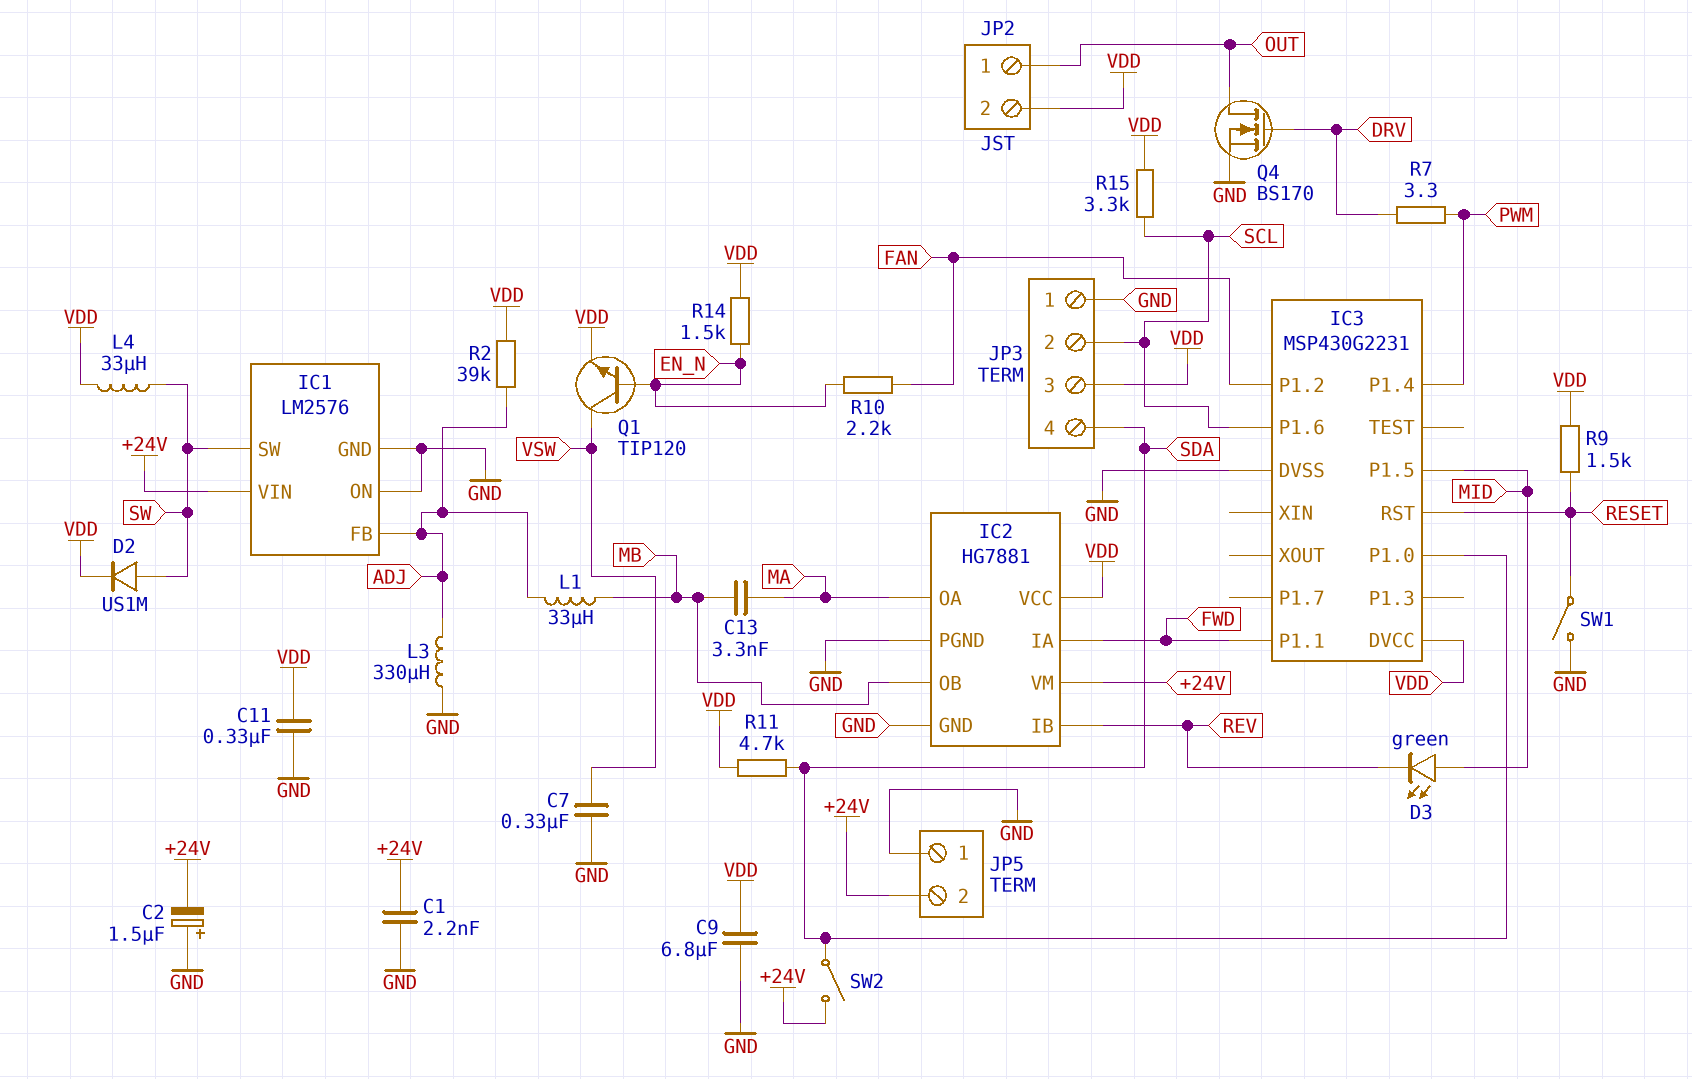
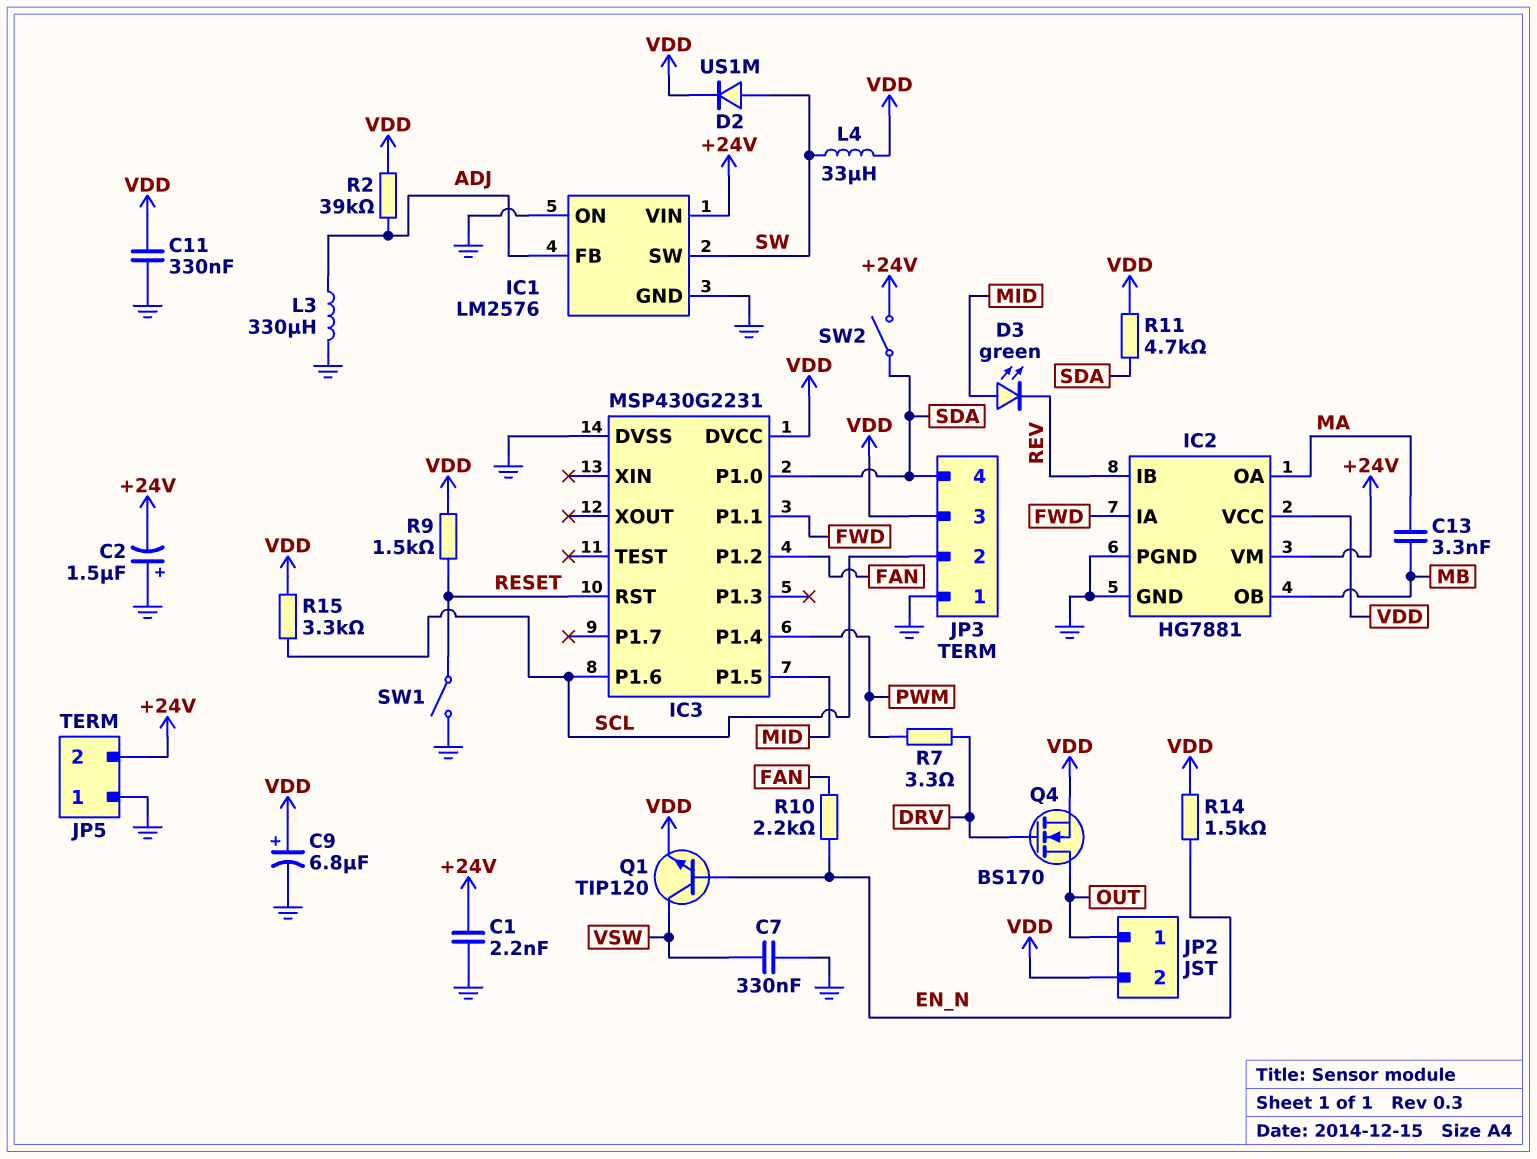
C9: 6.8uF (GND, VDD) -> 6.8uF (plus VDD, minus GND)
L1: 33uH (ADJ, MB) -> none
Q4: NMOS BS170 (G DRV, D OUT, S GND) -> NMOS BS170 (G DRV, D OUT, S VDD)

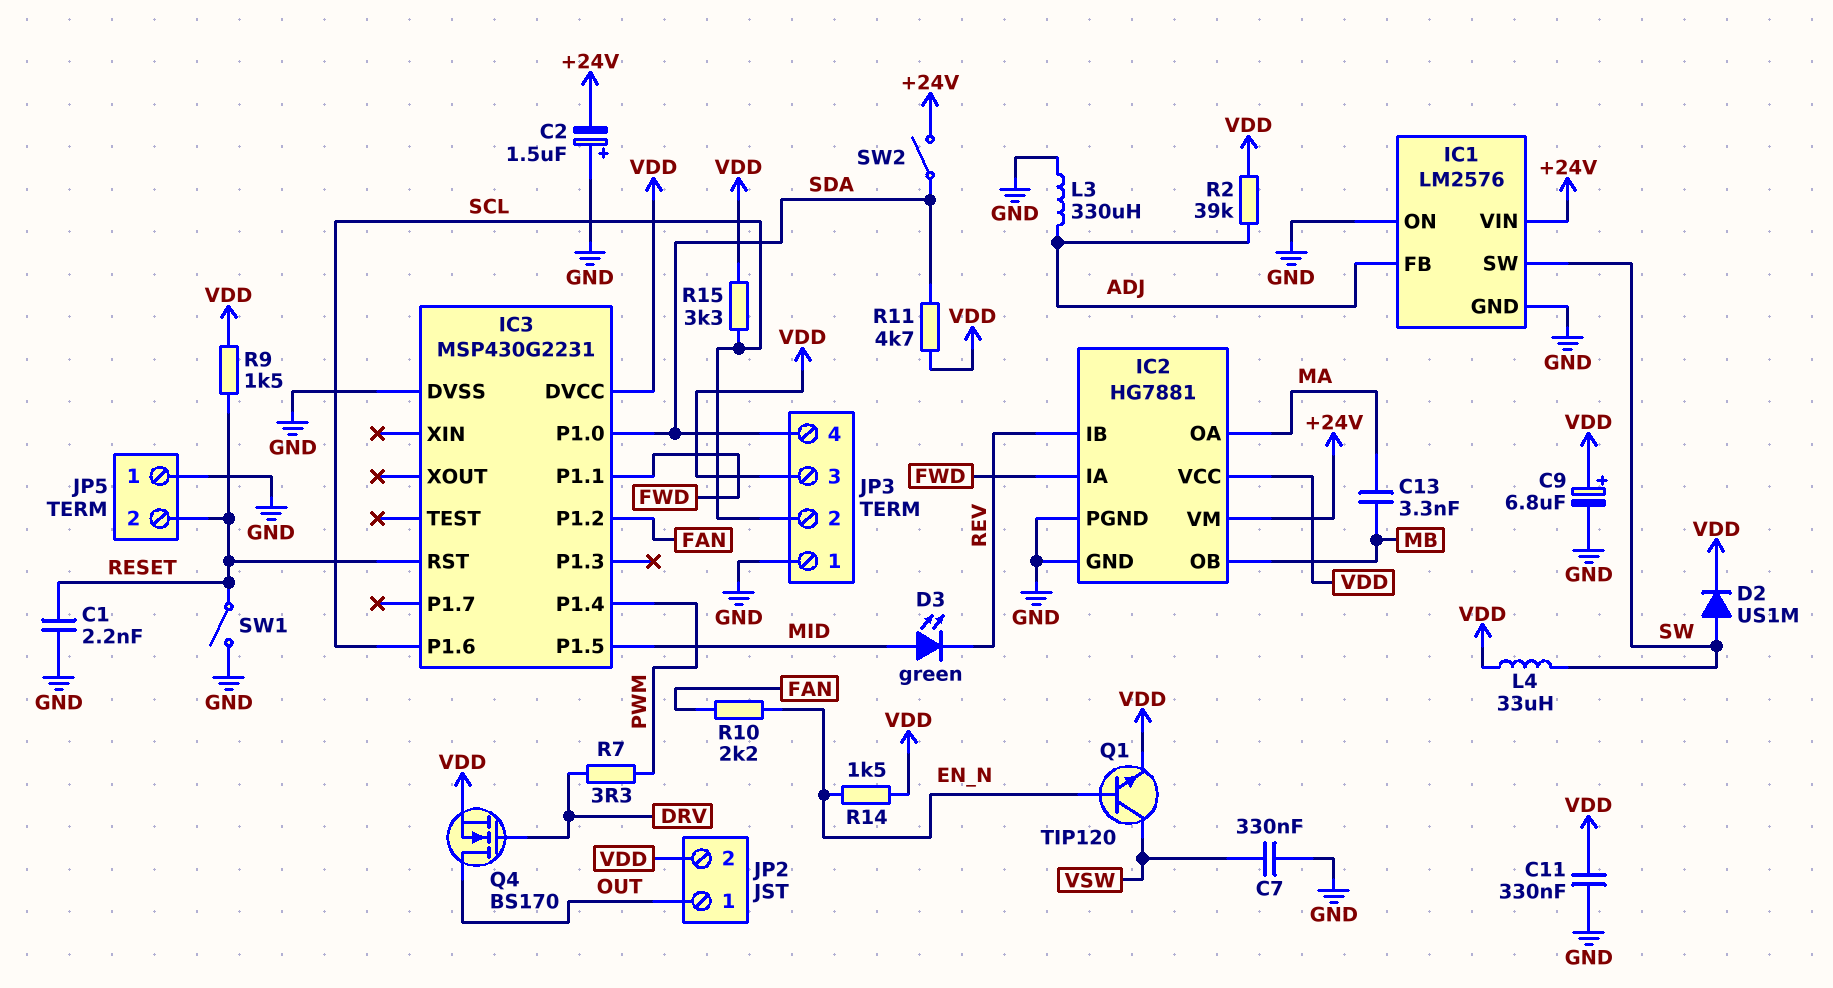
C1: 2.2nF (+24V, GND) -> 2.2nF (GND, RESET)
JP5 pin 2: +24V -> RESET

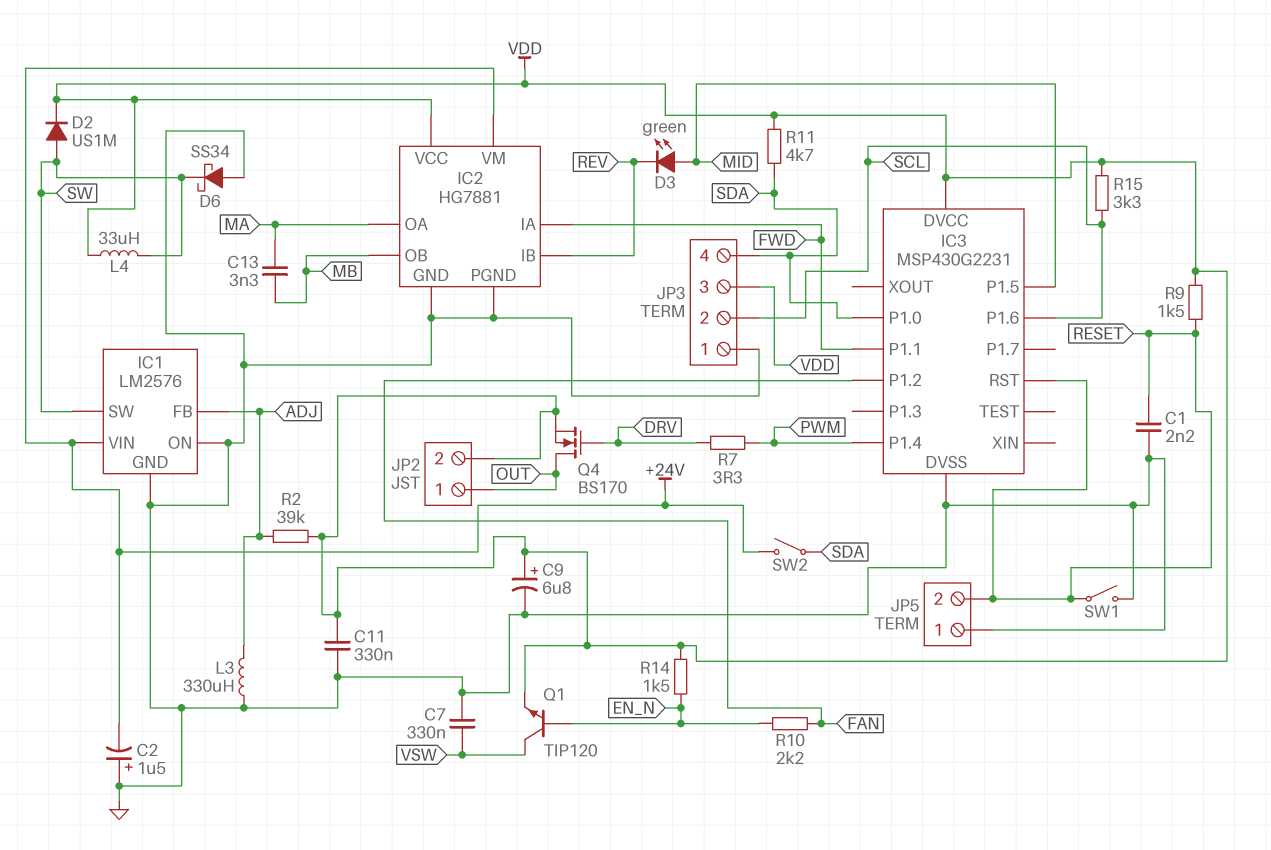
D6: none -> schottky SS34 (A GND, K SW)

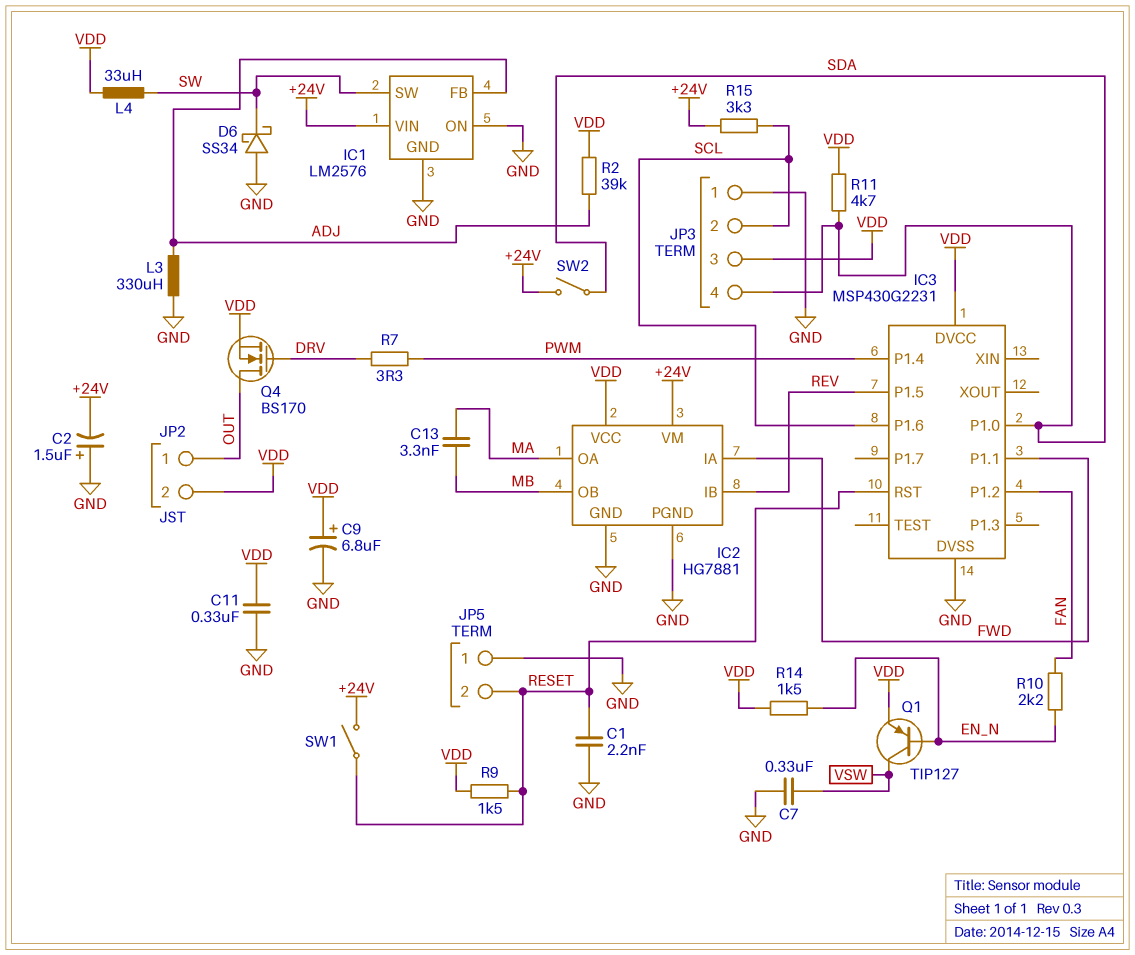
D2: diode US1M (A SW, K VDD) -> none
D3: LED green (A MID, K REV) -> none
IC3 pin P1.5: MID -> REV
Q1: NPN TIP120 (B EN_N, C VSW, E VDD) -> PNP TIP127 (B EN_N, C VSW, E VDD)
R15: 3.3k (SCL, VDD) -> 3.3k (+24V, SCL)
SW1: switch (GND, RESET) -> switch (+24V, RESET)

